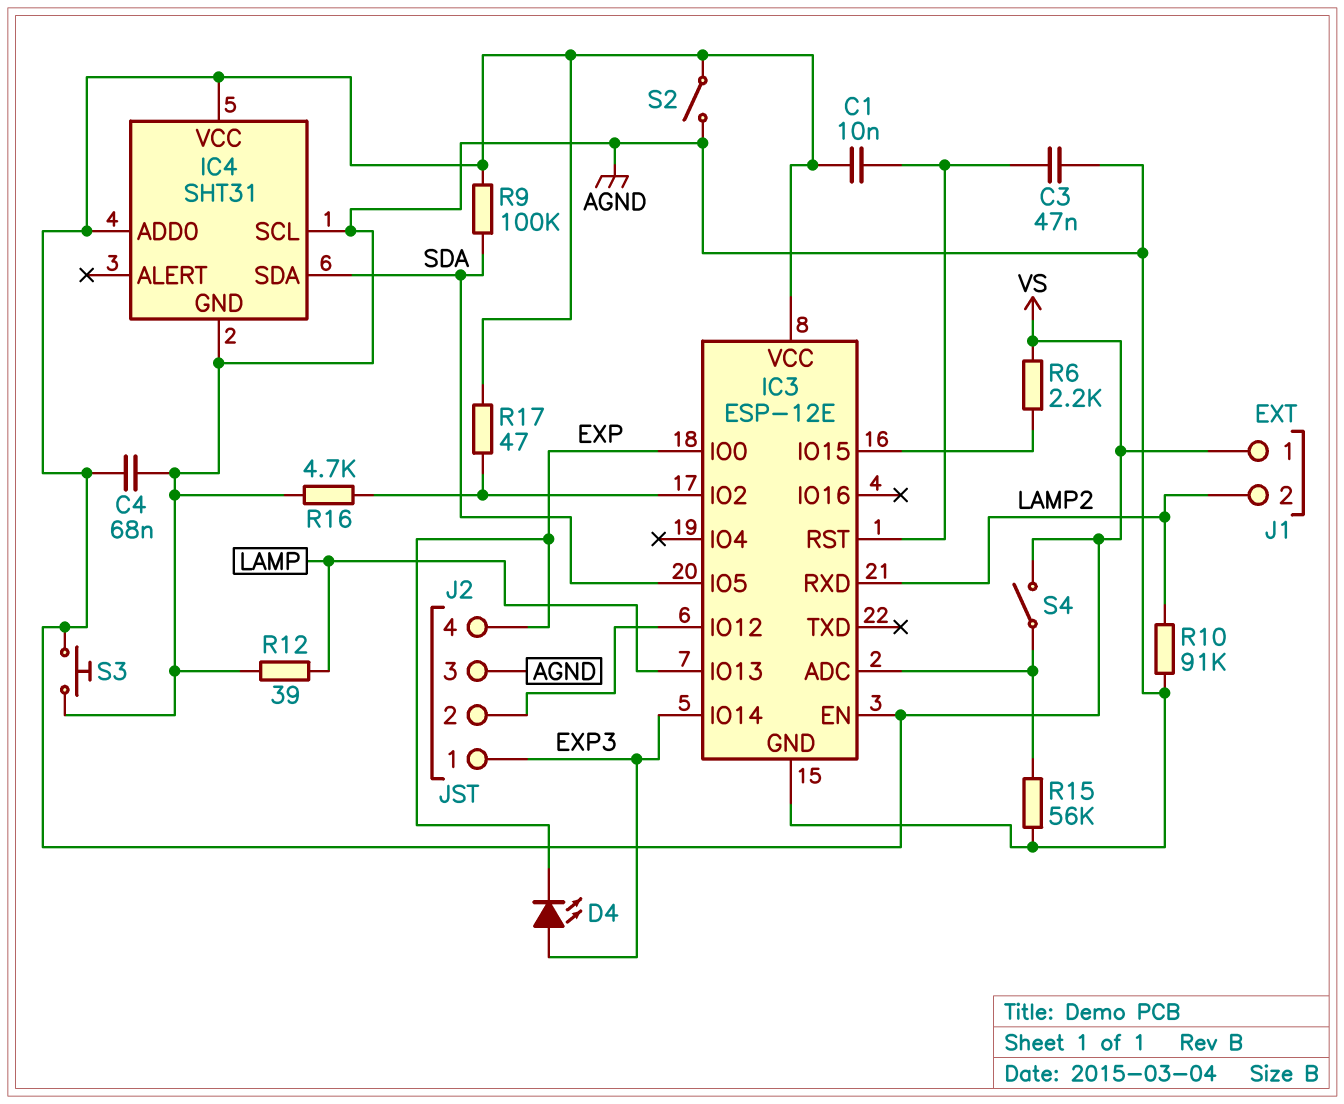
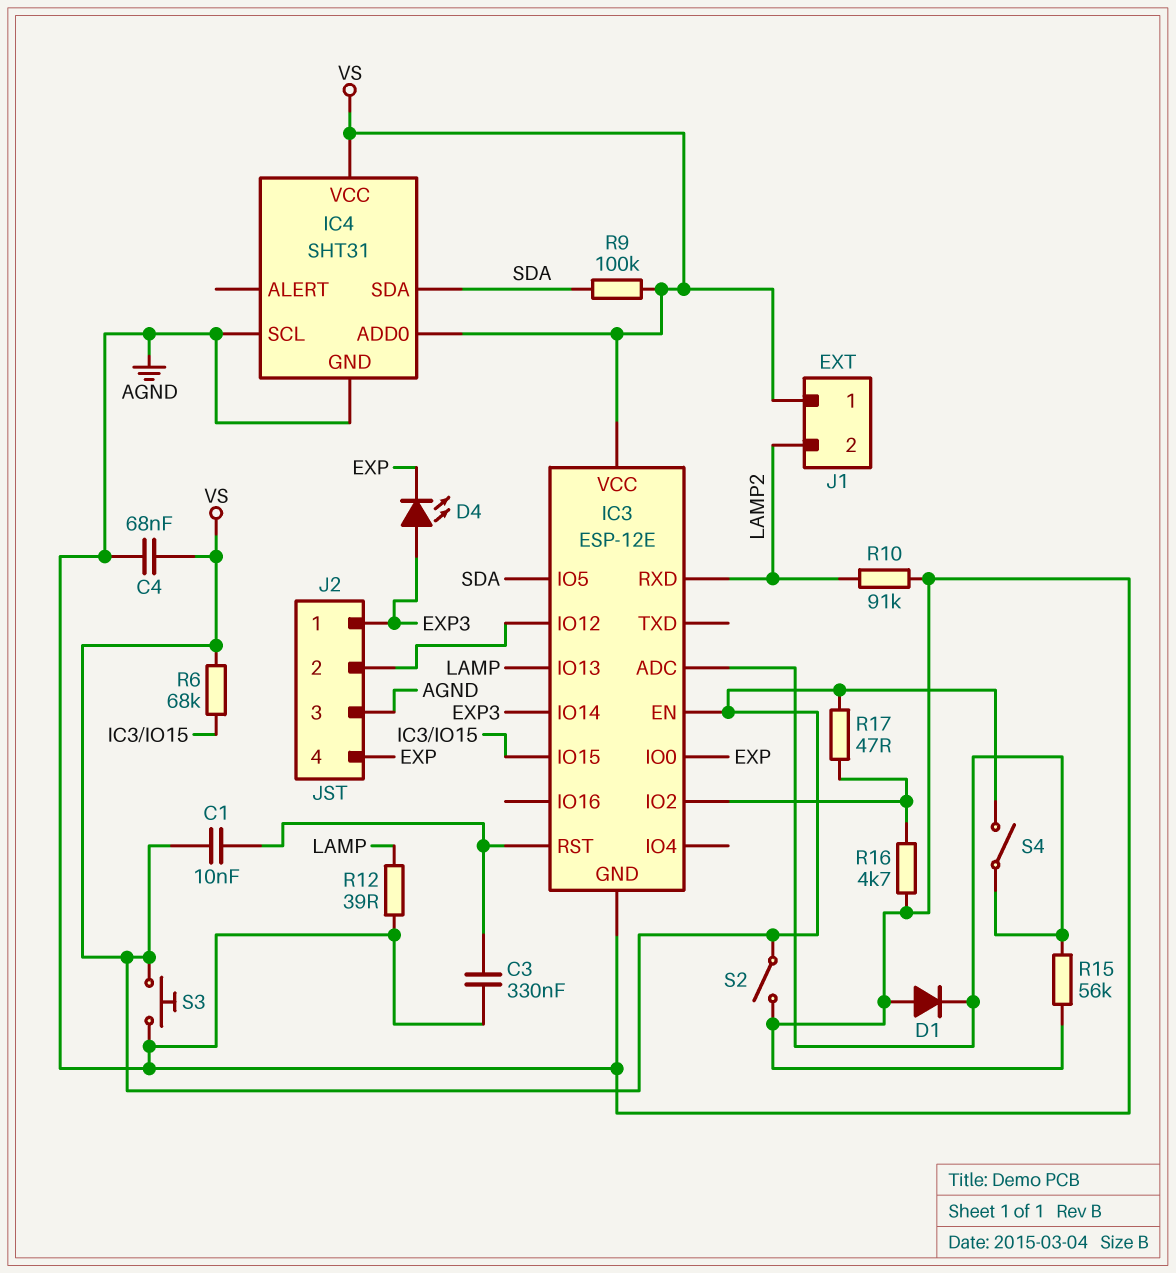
C3: 47nF (AGND, IC3/RST) -> 330nF (AGND, IC3/RST)
D1: none -> diode (A AGND, K IC3/ADC)
R6: 2.2k (IC3/IO15, VS) -> 68k (IC3/IO15, VS)

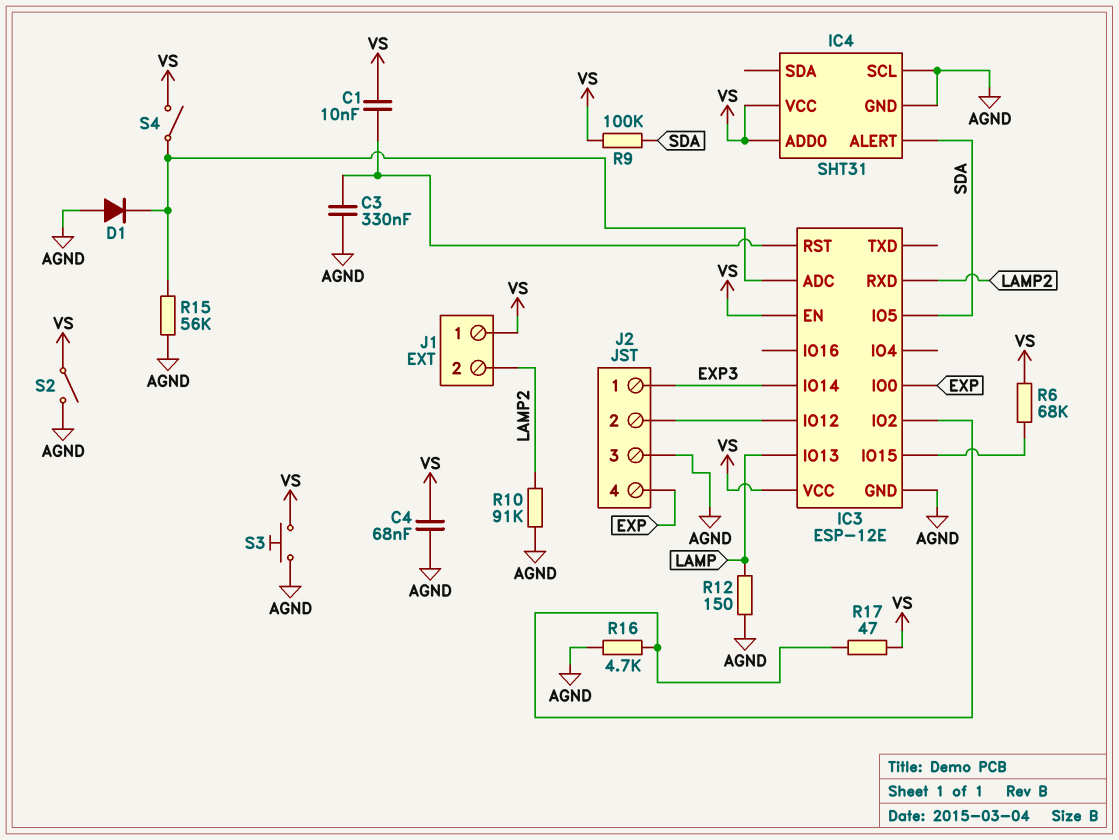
D4: LED (A EXP3, K EXP) -> none
IC4 pin ALERT: none -> SDA
IC4 pin SDA: SDA -> none
R12: 39 (AGND, LAMP) -> 150 (AGND, LAMP)

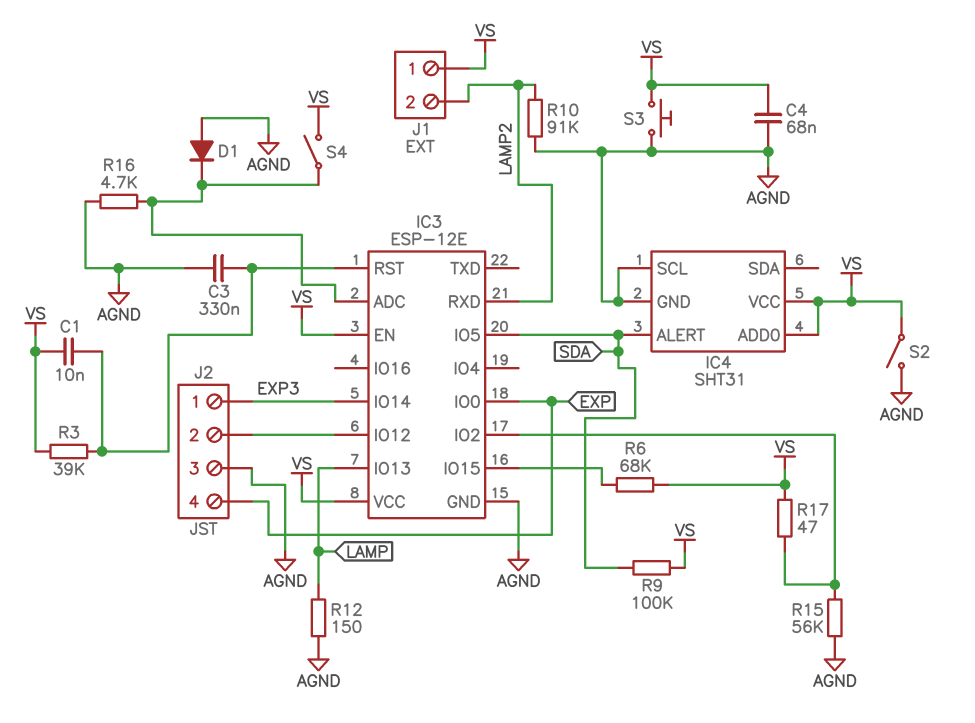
R3: none -> 39k (IC3/RST, VS)
R15: 56k (AGND, IC3/ADC) -> 56k (AGND, IC3/IO2)
R16: 4.7k (AGND, IC3/IO2) -> 4.7k (AGND, IC3/ADC)

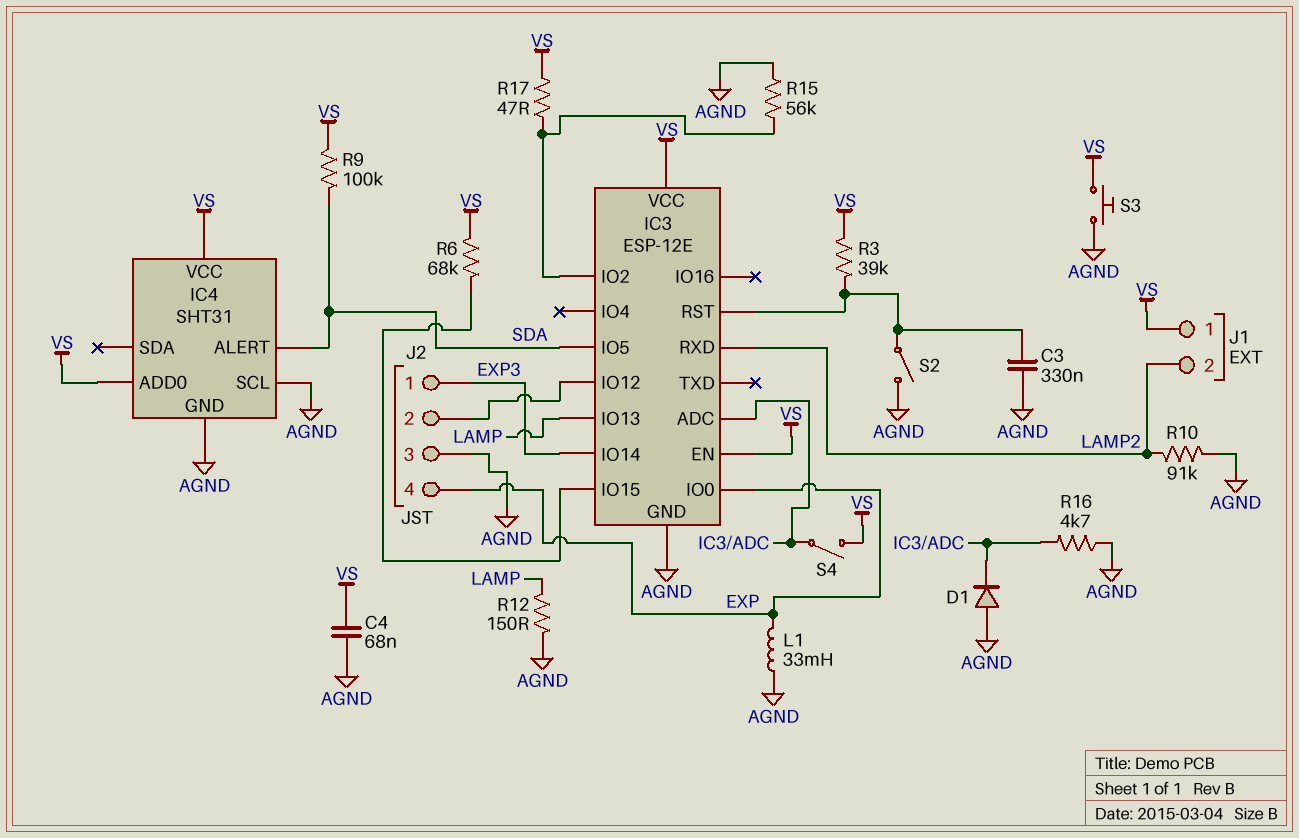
C1: 10nF (IC3/RST, VS) -> none
L1: none -> 33mH (AGND, EXP)
S2: switch (AGND, VS) -> switch (AGND, IC3/RST)

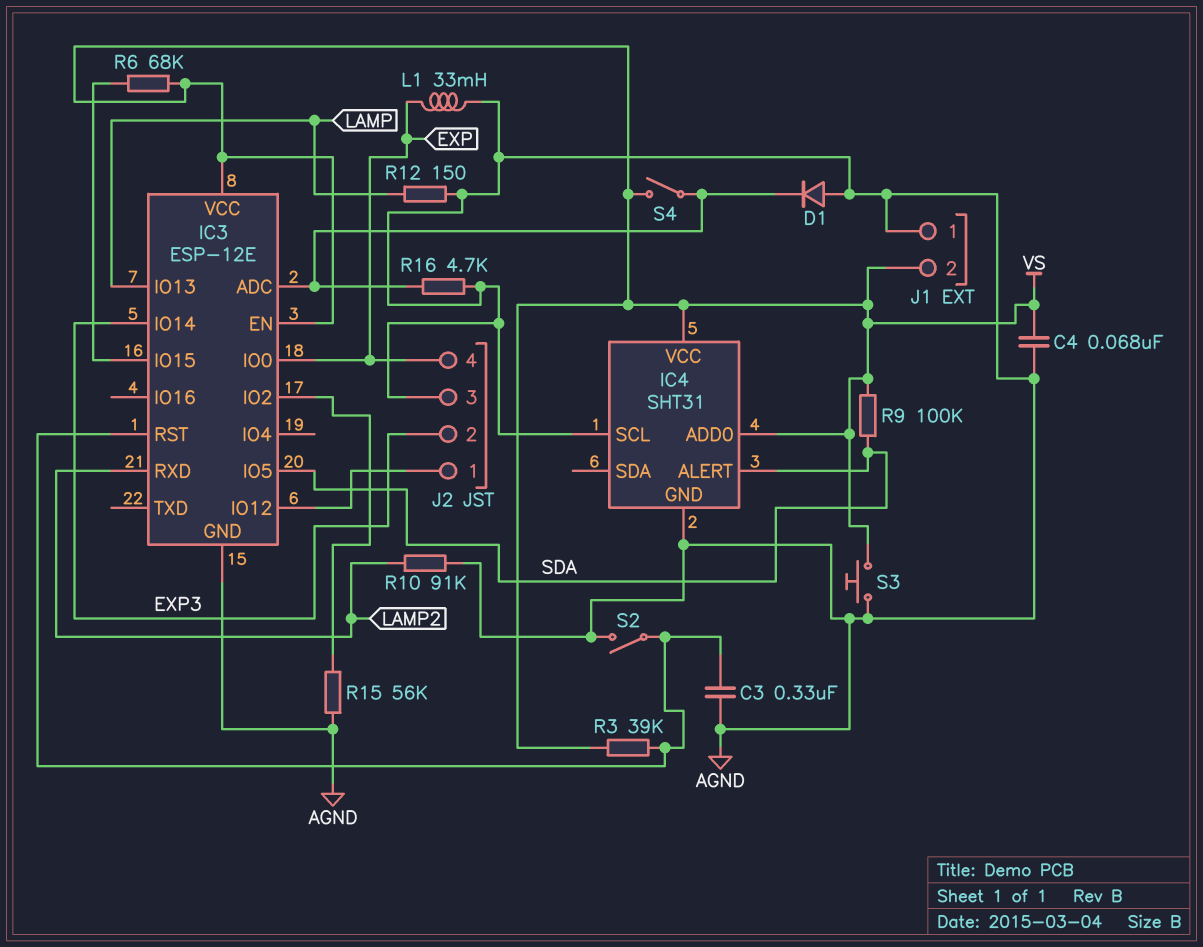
J1 pin 1: VS -> AGND
J1 pin 2: LAMP2 -> VS
J2 pin 1: EXP3 -> IC3/IO12
J2 pin 2: IC3/IO12 -> EXP3
R17: 47 (IC3/IO2, VS) -> none

